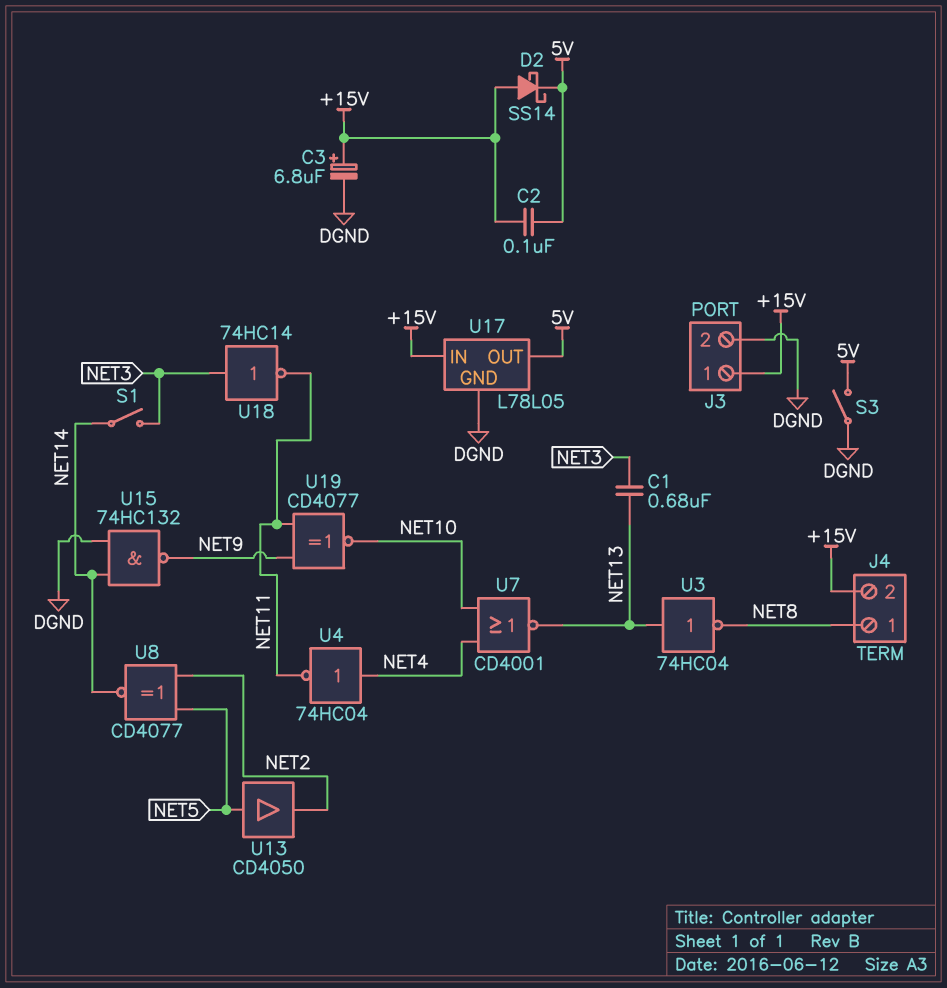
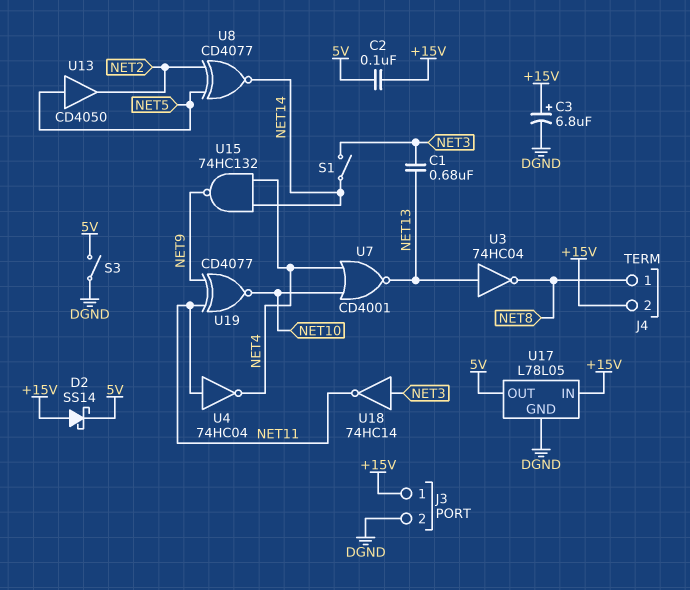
U4: NOT 74HC04 (in NET4, out NET11) -> NOT 74HC04 (in NET11, out NET4)
U15: NAND 74HC132 (in DGND, in NET14, out NET9) -> NAND 74HC132 (in NET4, in NET14, out NET9)

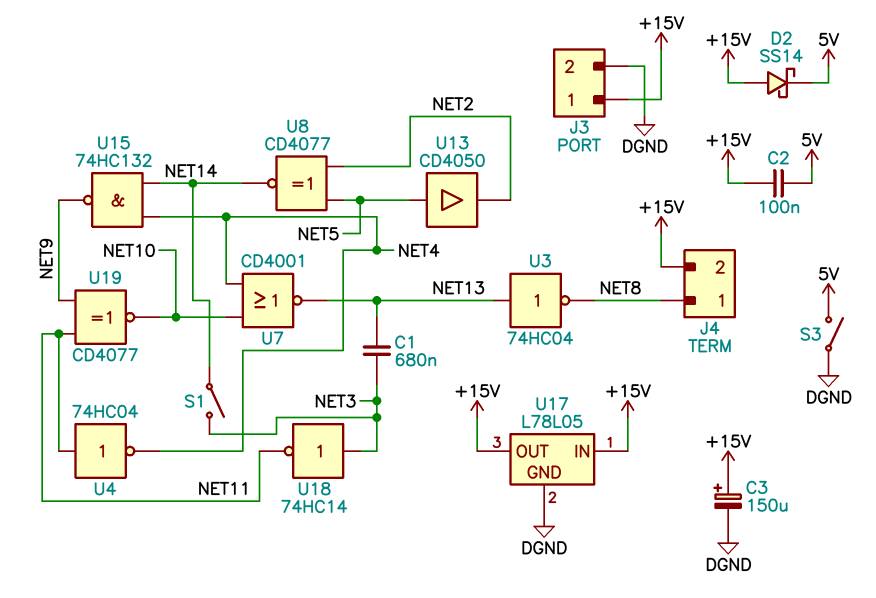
C3: 6.8uF (plus +15V, minus DGND) -> 150uF (plus +15V, minus DGND)
U17 pin OUT: 5V -> +15V

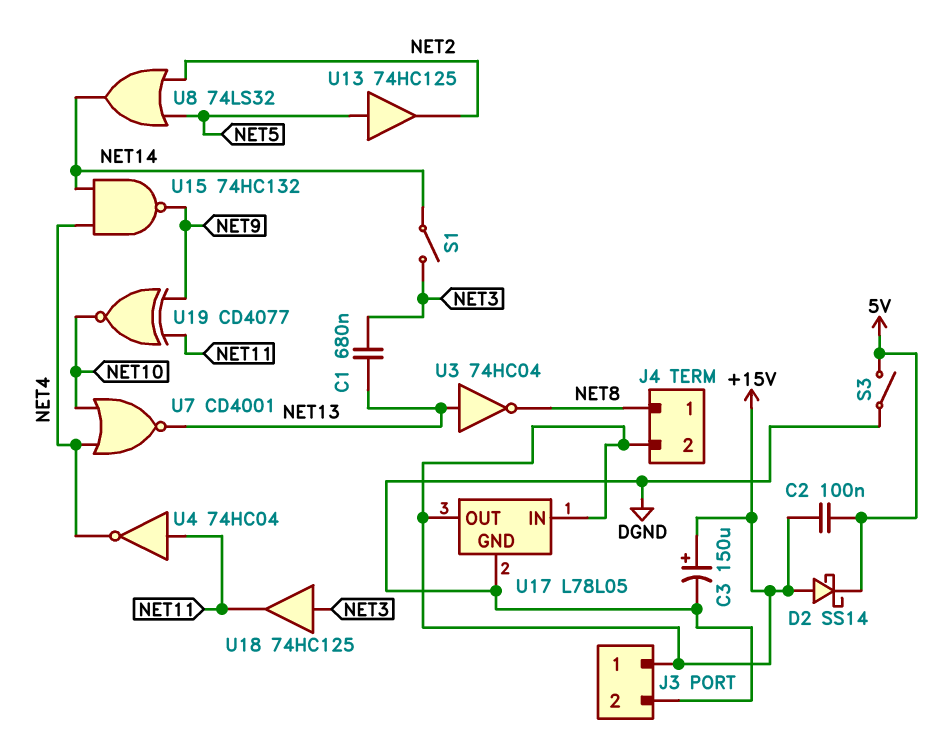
U8: XNOR CD4077 (in NET2, in NET5, out NET14) -> OR 74LS32 (in NET2, in NET5, out NET14)
U13: buffer CD4050 (in NET5, out NET2) -> buffer 74HC125 (in NET5, out NET2)
U18: NOT 74HC14 (in NET3, out NET11) -> buffer 74HC125 (in NET3, out NET11)

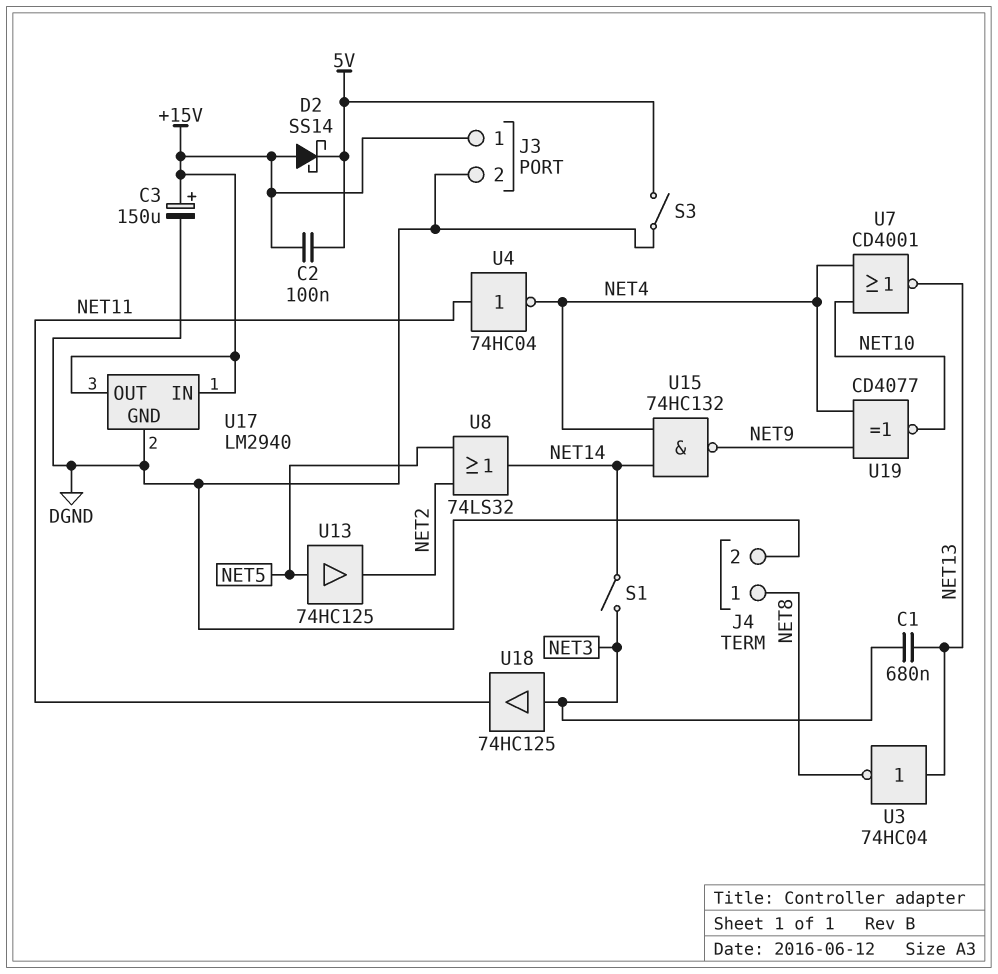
J4 pin 2: +15V -> DGND
U17: L78L05 -> LM2940
U19: XNOR CD4077 (in NET9, in NET11, out NET10) -> XNOR CD4077 (in NET4, in NET9, out NET10)

